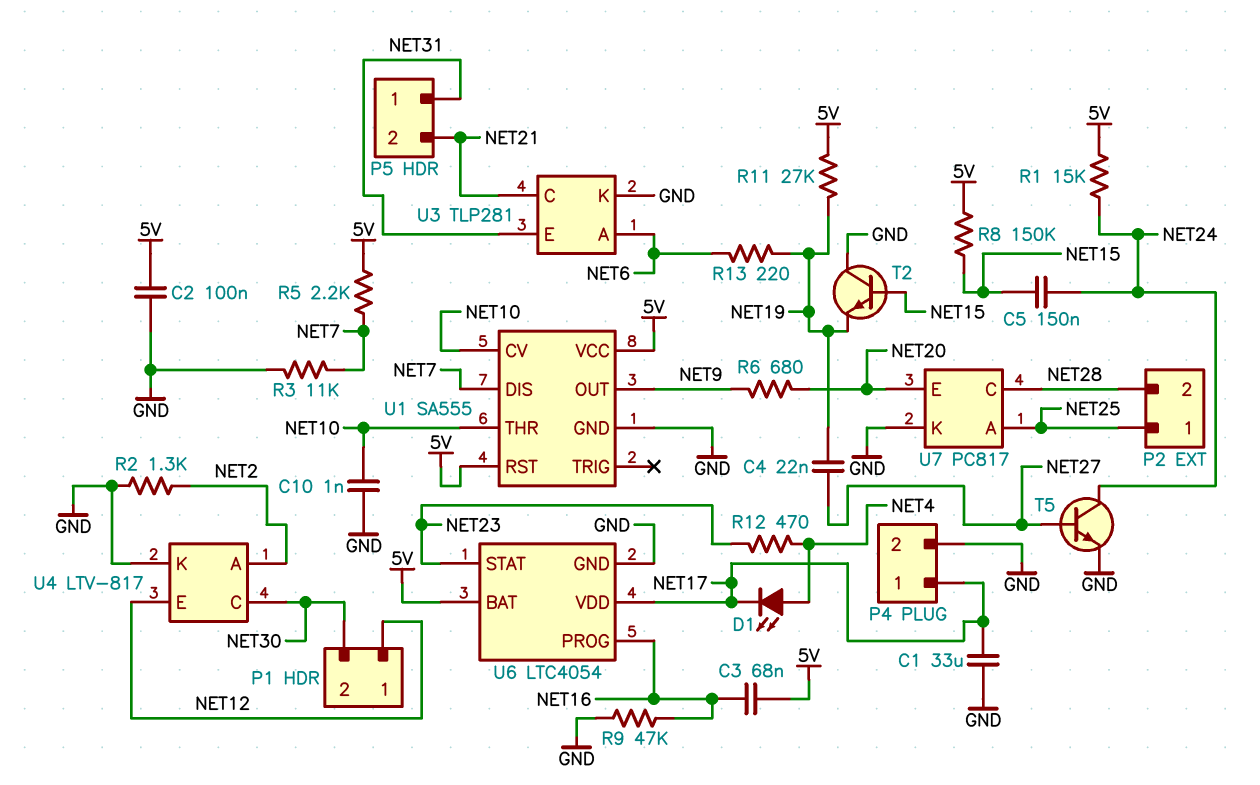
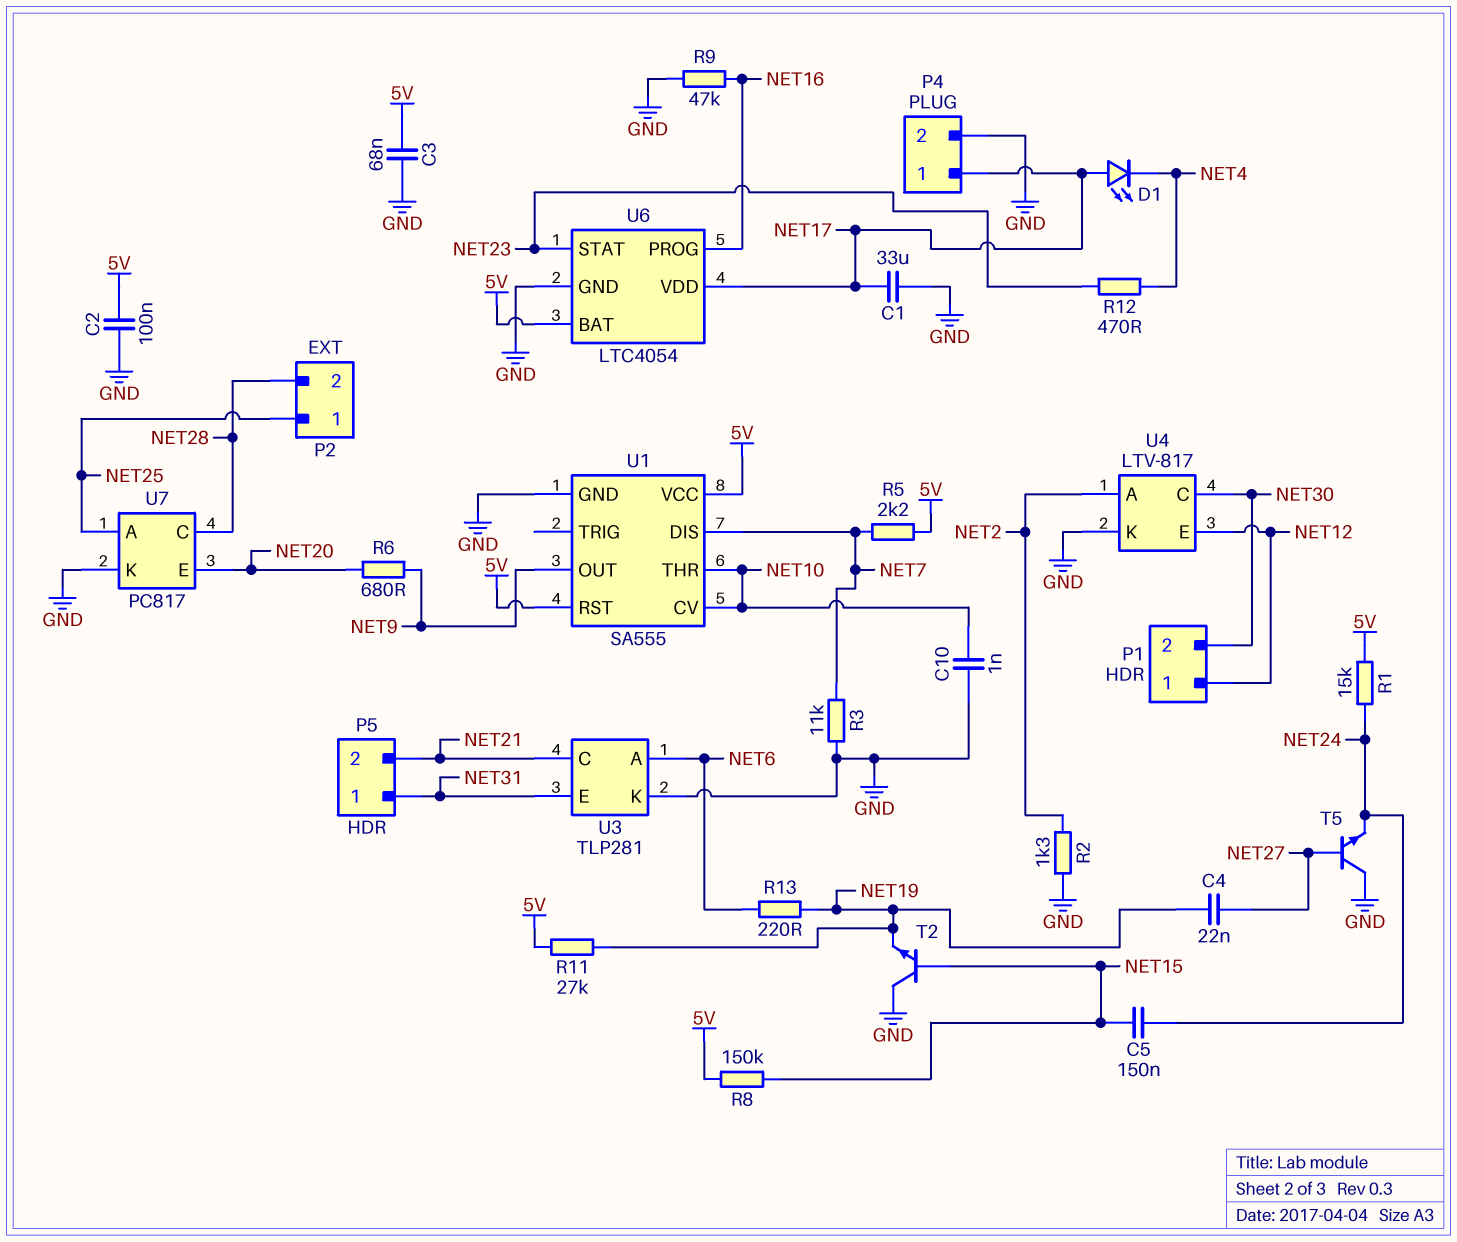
C3: 68nF (5V, NET16) -> 68nF (5V, GND)
D1: LED (A NET4, K NET17) -> LED (A NET17, K NET4)
T5: NPN (B NET27, C NET24, E GND) -> NPN (B NET27, C GND, E NET24)

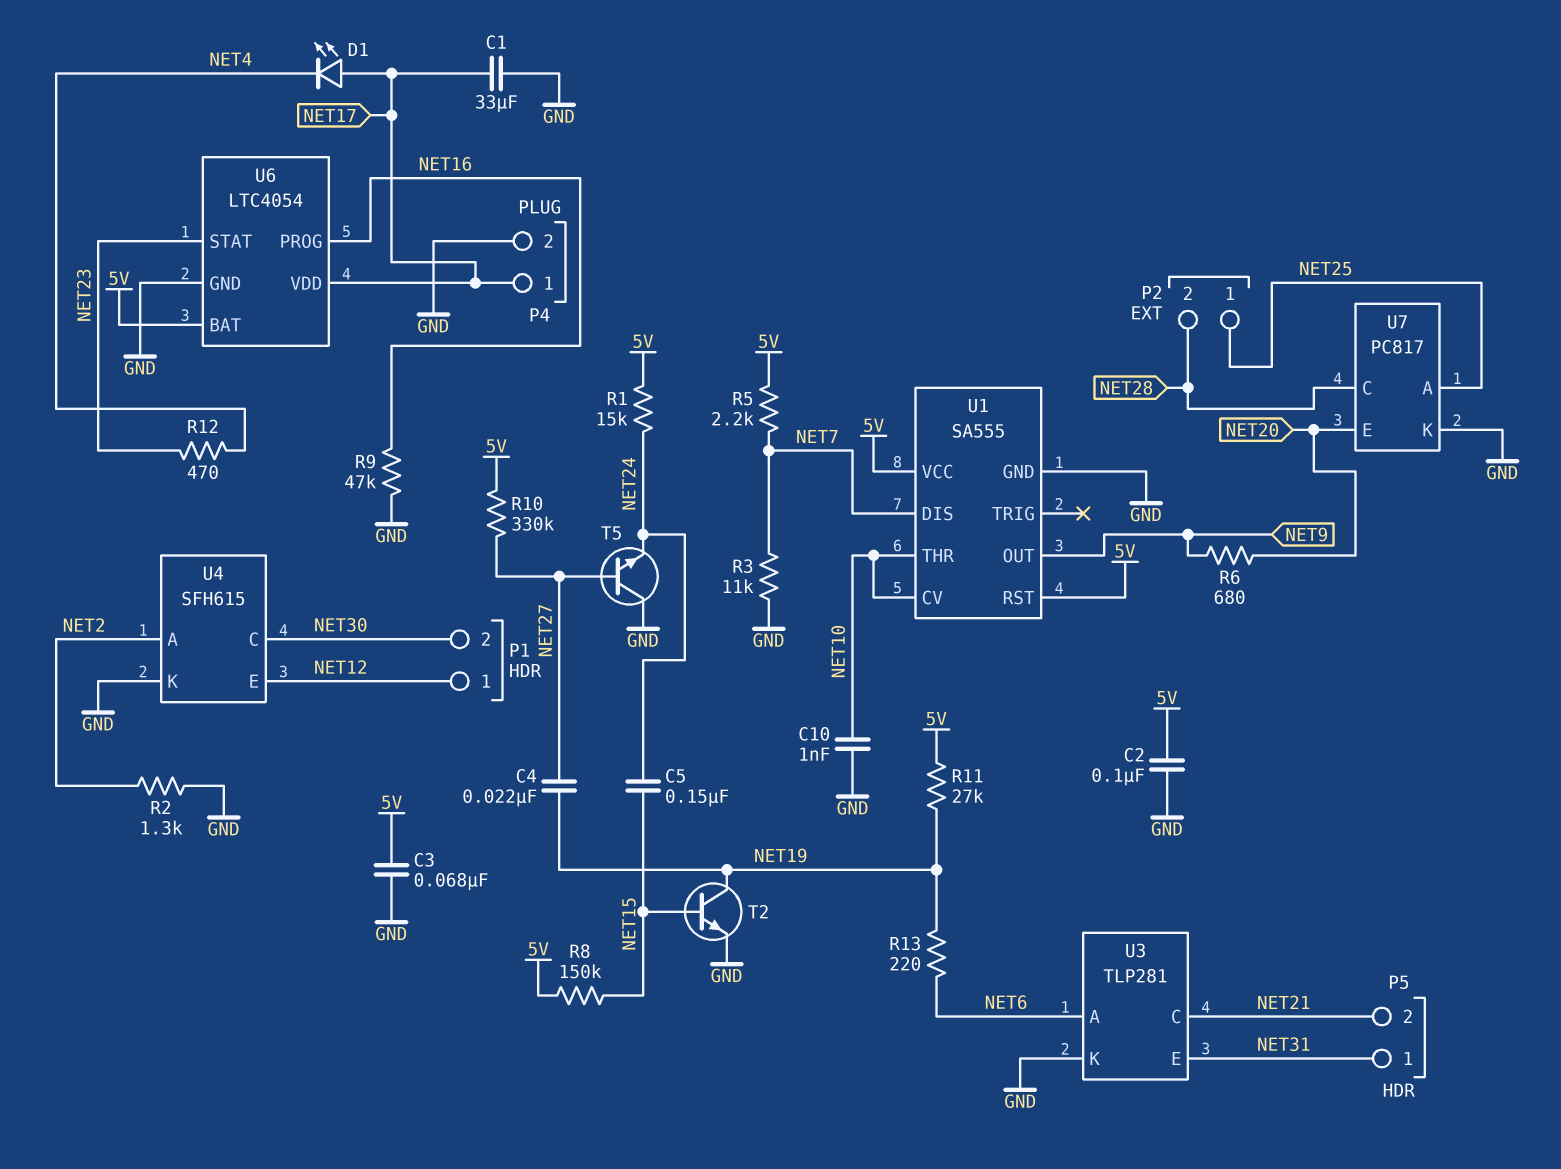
R10: none -> 330k (5V, NET27)
T2: NPN (B NET15, C GND, E NET19) -> NPN (B NET15, C NET19, E GND)
U4: LTV-817 -> SFH615

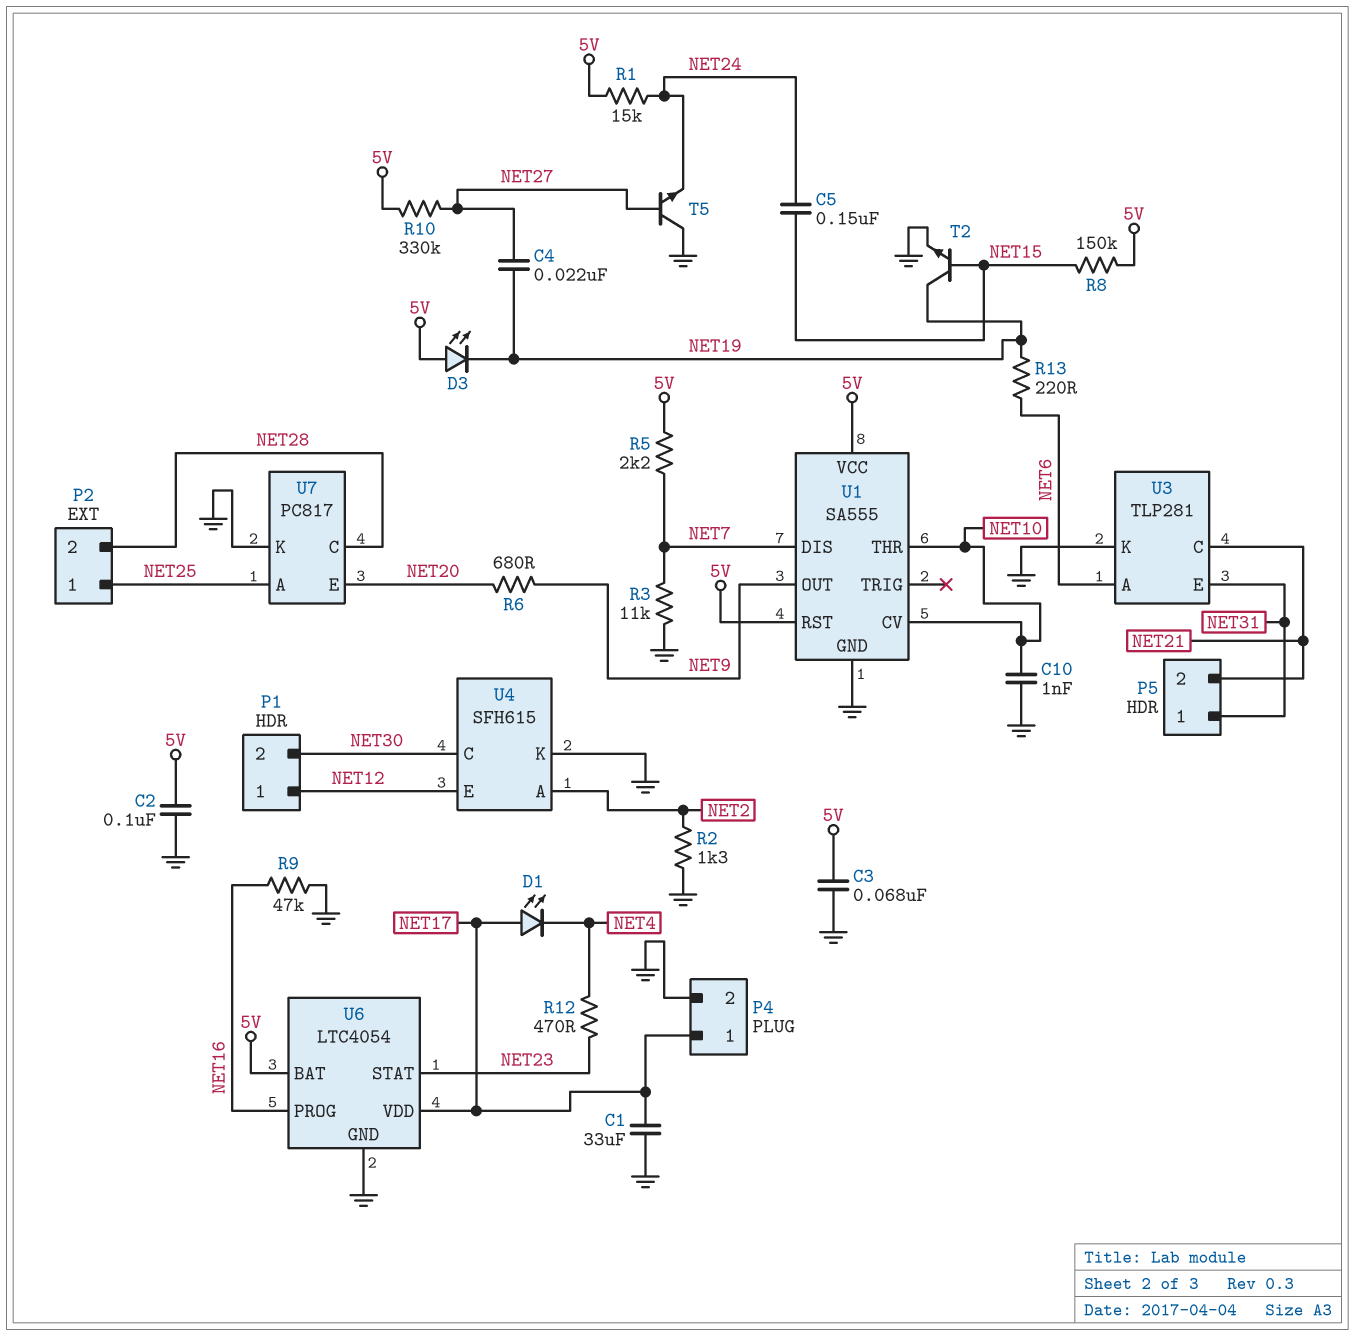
D3: none -> LED (A 5V, K NET19)
R11: 27k (5V, NET19) -> none

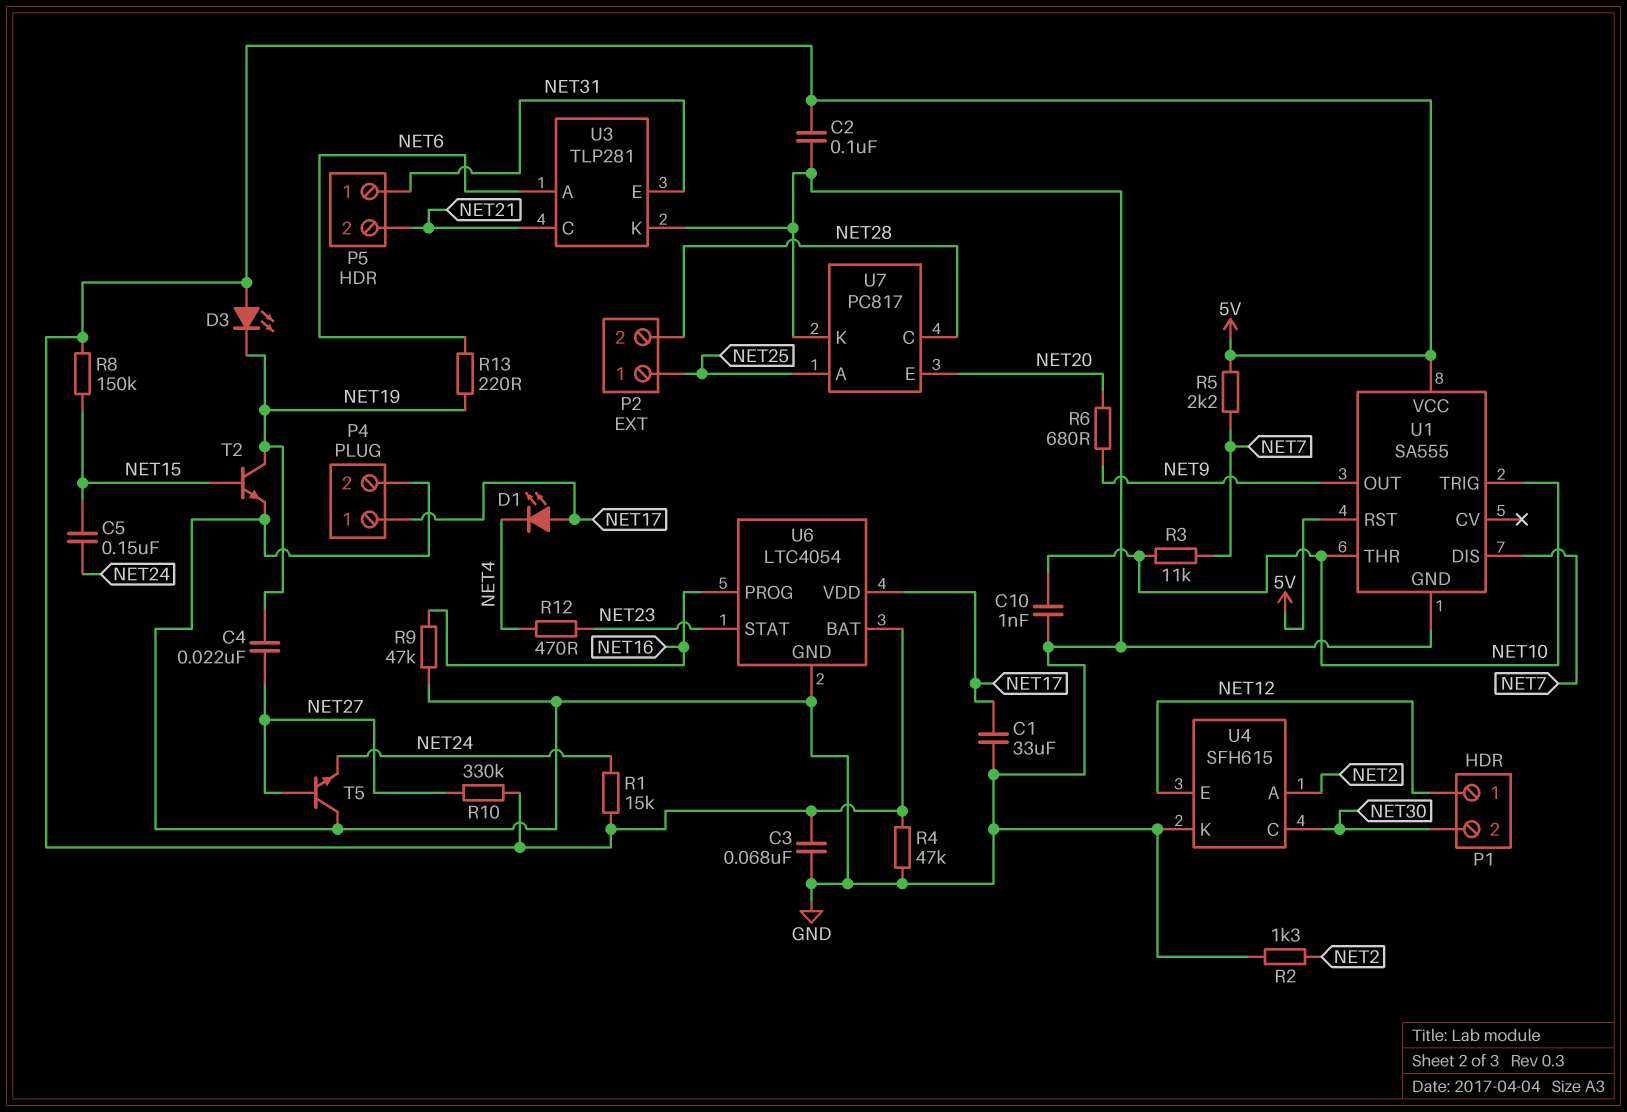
R3: 11k (GND, NET7) -> 11k (NET7, NET10)
R4: none -> 47k (5V, GND)
U1 pin CV: NET10 -> none
U1 pin TRIG: none -> NET10

